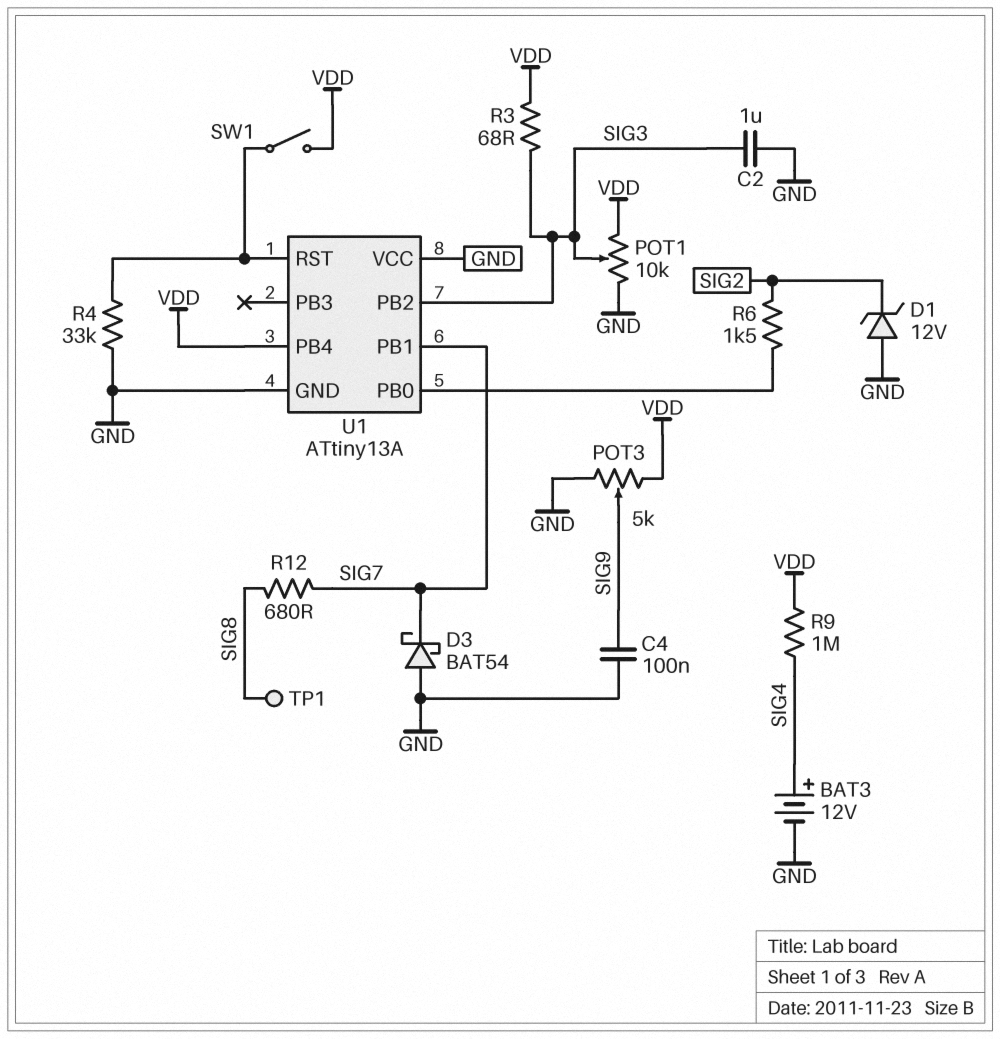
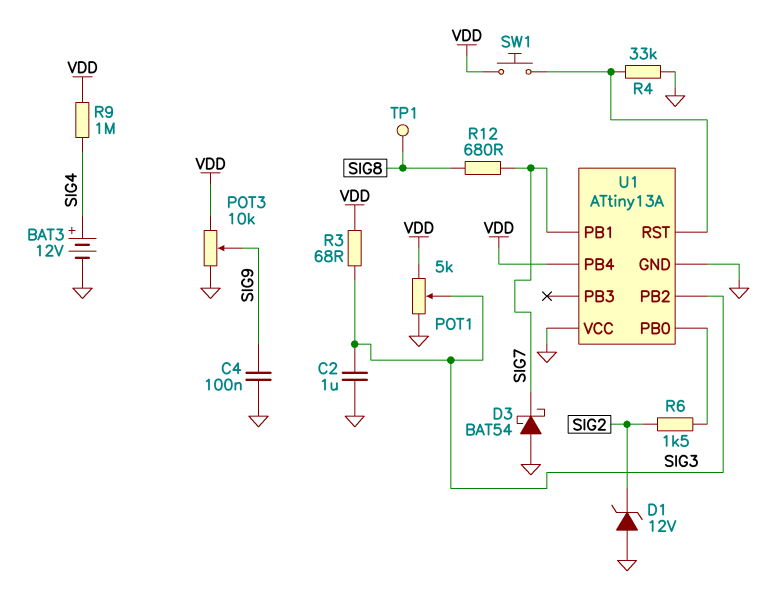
POT1: 10k (GND, VDD, wiper SIG3) -> 5k (GND, VDD, wiper SIG3)
POT3: 5k (GND, VDD, wiper SIG9) -> 10k (GND, VDD, wiper SIG9)
SW1: switch (U1/RST, VDD) -> button (U1/RST, VDD)

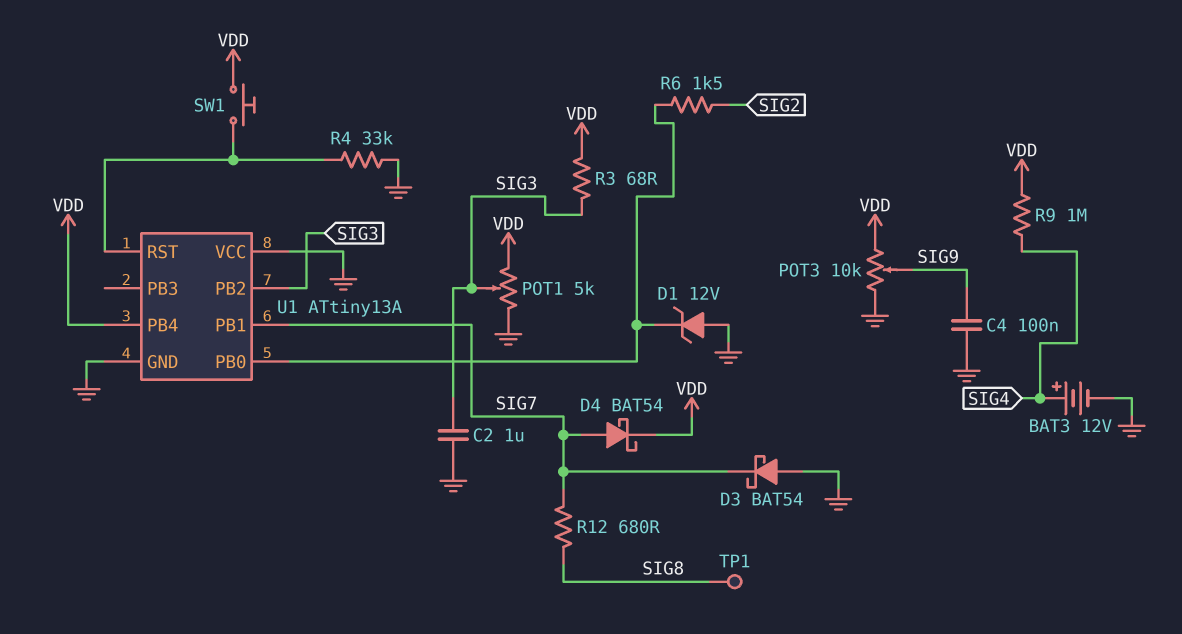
D1: zener 12V (A GND, K SIG2) -> zener 12V (A GND, K U1/PB0)
D4: none -> schottky BAT54 (A SIG7, K VDD)

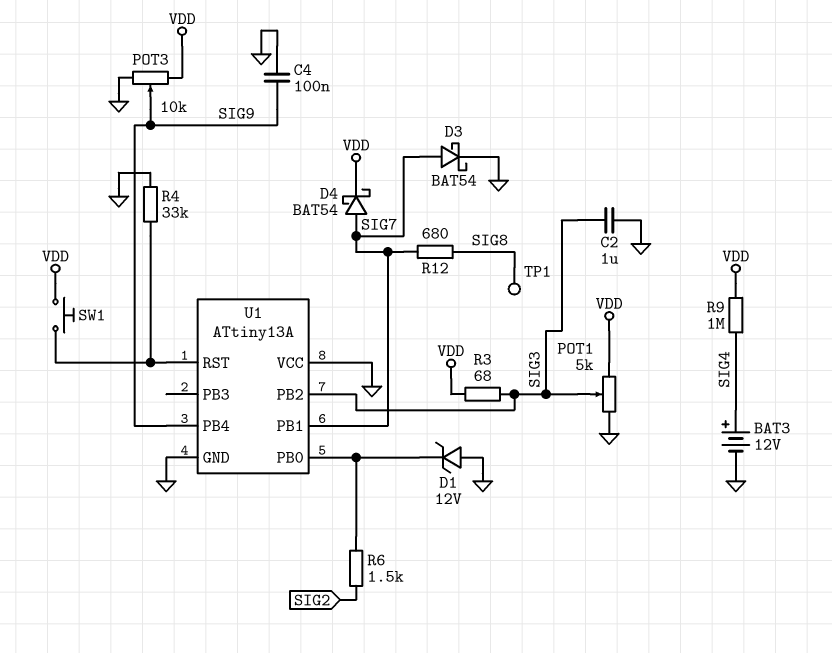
D3: schottky BAT54 (A GND, K SIG7) -> schottky BAT54 (A SIG7, K GND)
U1 pin PB4: VDD -> SIG9

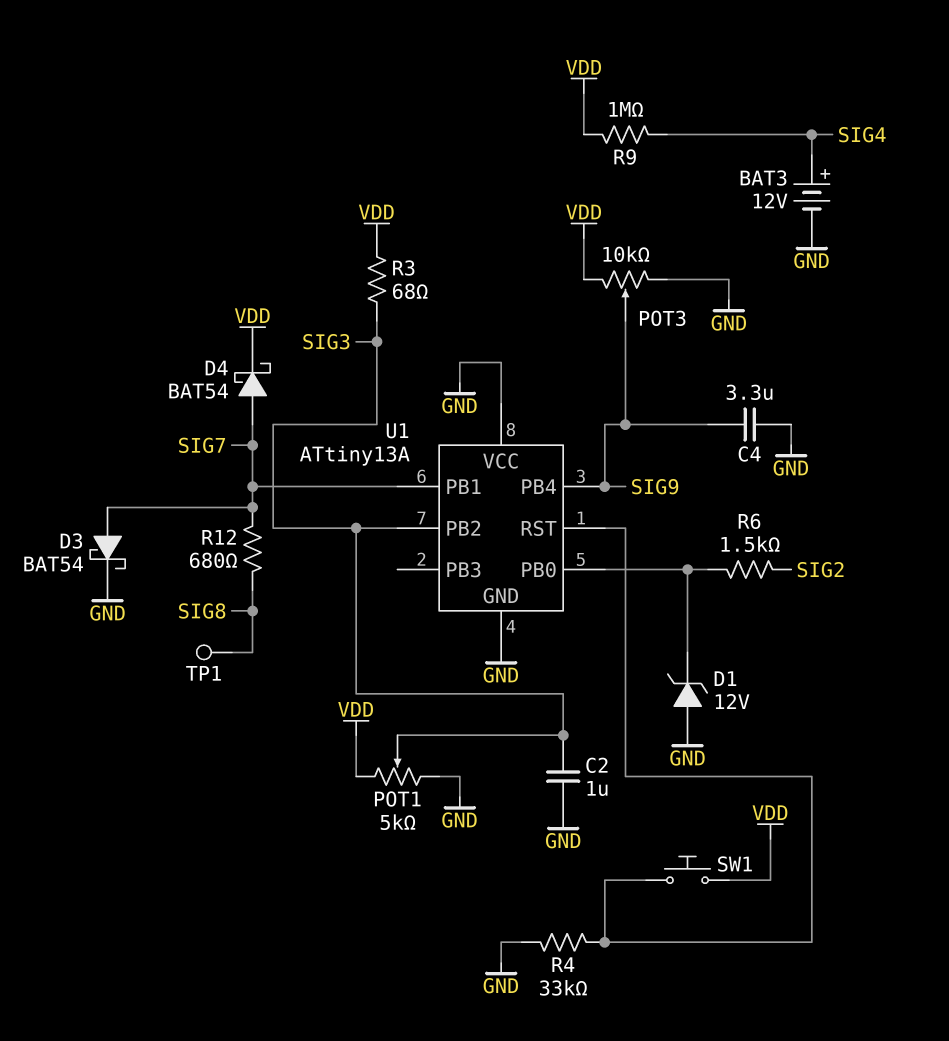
C4: 100nF (GND, SIG9) -> 3.3uF (GND, SIG9)

